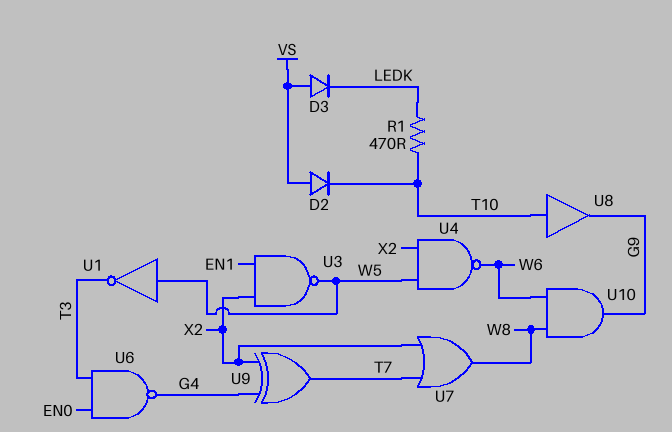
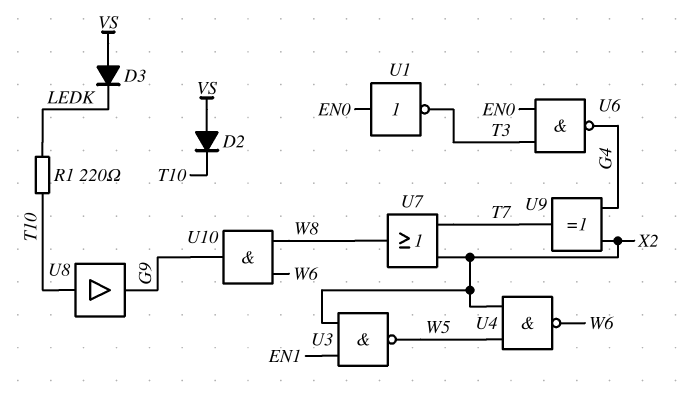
R1: 470 (LEDK, T10) -> 220 (LEDK, T10)
U1: NOT (in W5, out T3) -> NOT (in EN0, out T3)

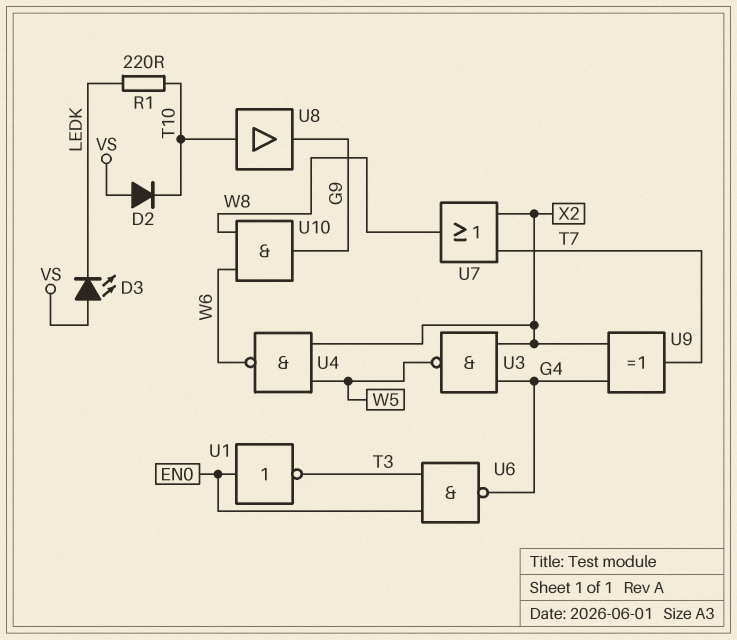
D3: diode (A VS, K LEDK) -> LED (A VS, K LEDK)
U3: NAND (in EN1, in X2, out W5) -> NAND (in G4, in X2, out W5)

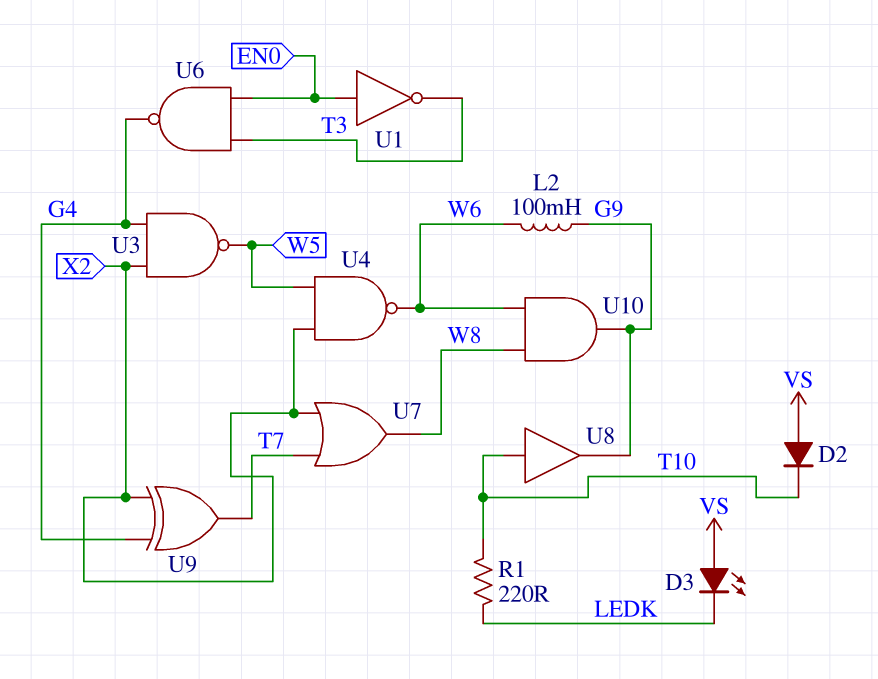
L2: none -> 100mH (G9, W6)

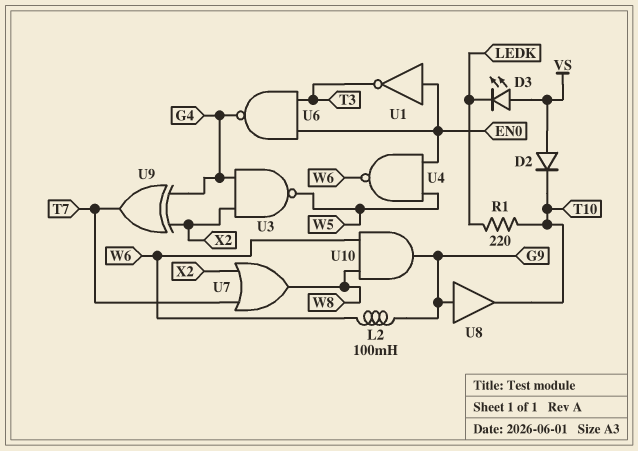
U4: NAND (in W5, in X2, out W6) -> NAND (in EN0, in W5, out W6)
U8: buffer (in T10, out G9) -> buffer (in G9, out T10)

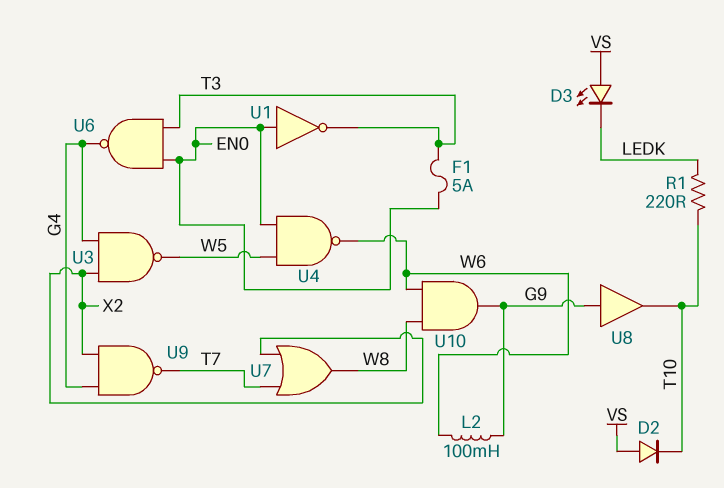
F1: none -> 5A (EN0, T3)
U9: XOR (in G4, in X2, out T7) -> NAND (in G4, in X2, out T7)

